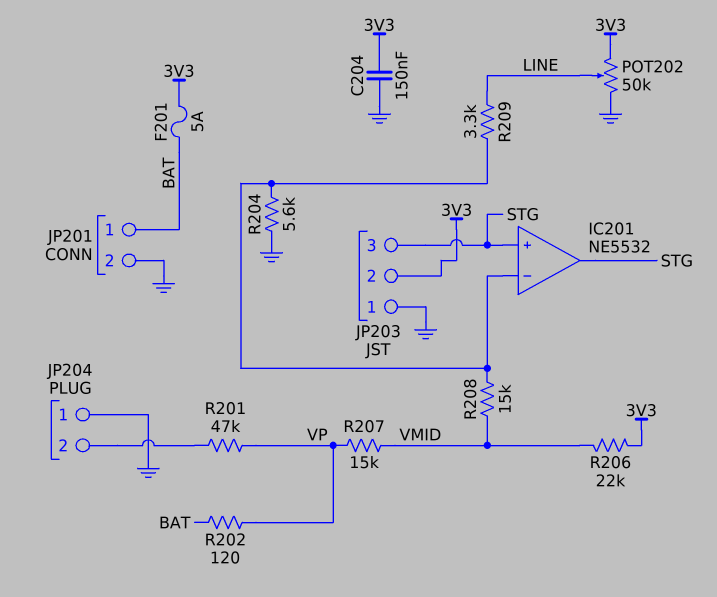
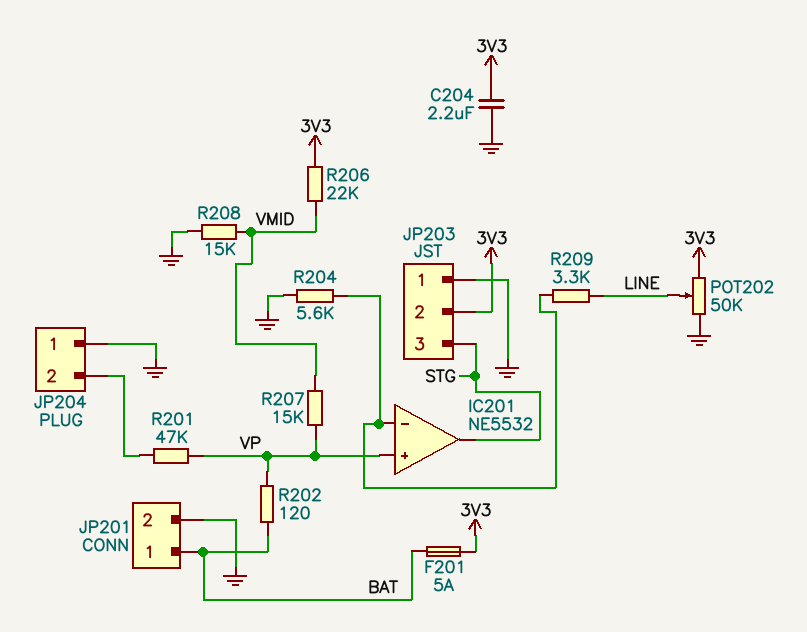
C204: 150nF (3V3, GND) -> 2.2uF (3V3, GND)
IC201 pin in+: STG -> VP
R208: 15k (IC201/in-, VMID) -> 15k (GND, VMID)

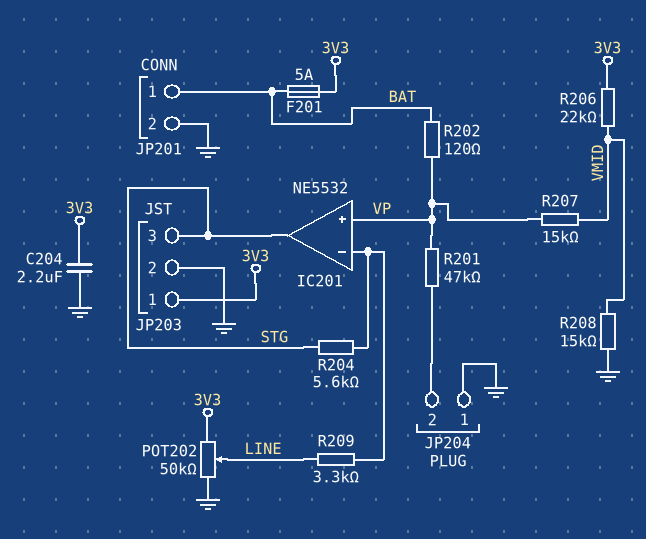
JP203 pin 1: GND -> 3V3
JP203 pin 2: 3V3 -> GND
R204: 5.6k (GND, IC201/in-) -> 5.6k (IC201/in-, STG)

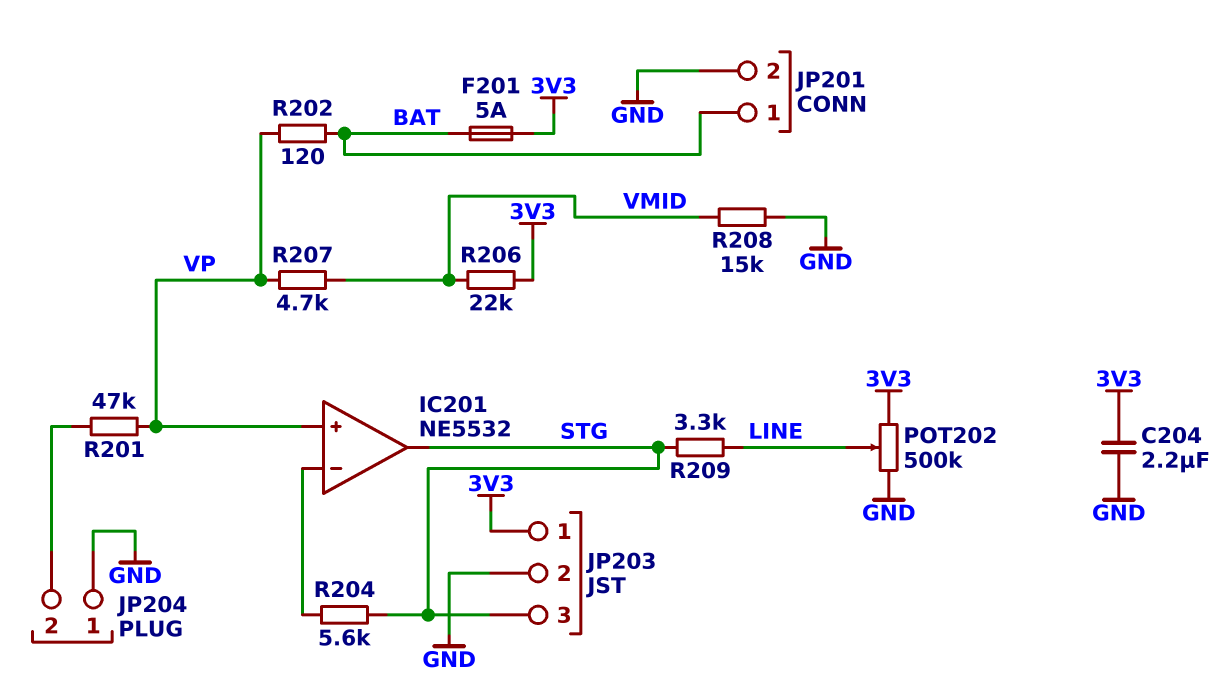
POT202: 50k (3V3, GND, wiper LINE) -> 500k (3V3, GND, wiper LINE)
R207: 15k (VMID, VP) -> 4.7k (VMID, VP)
R209: 3.3k (IC201/in-, LINE) -> 3.3k (LINE, STG)

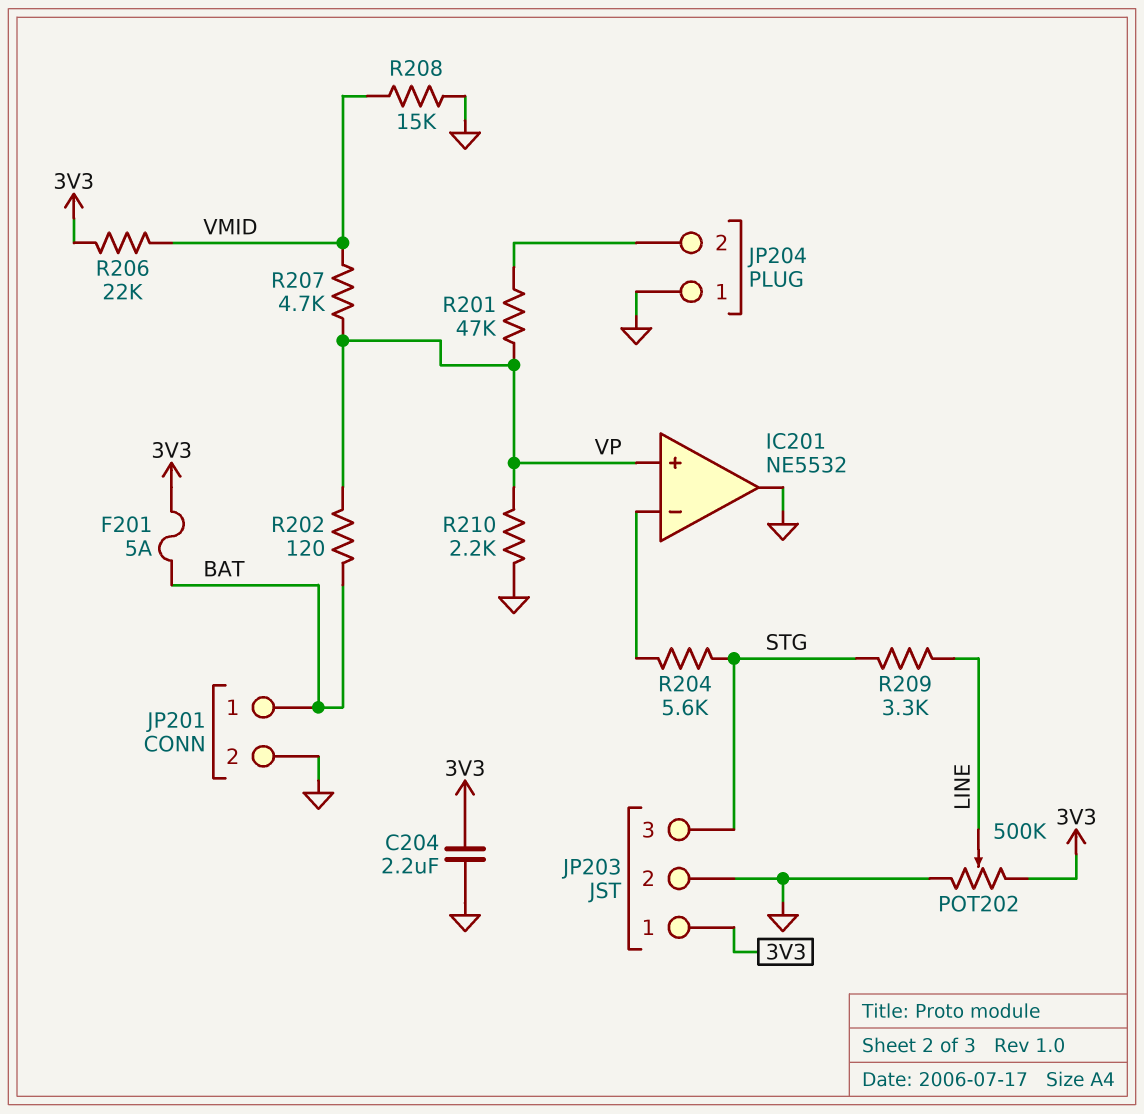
IC201 pin out: STG -> GND
R210: none -> 2.2k (GND, VP)

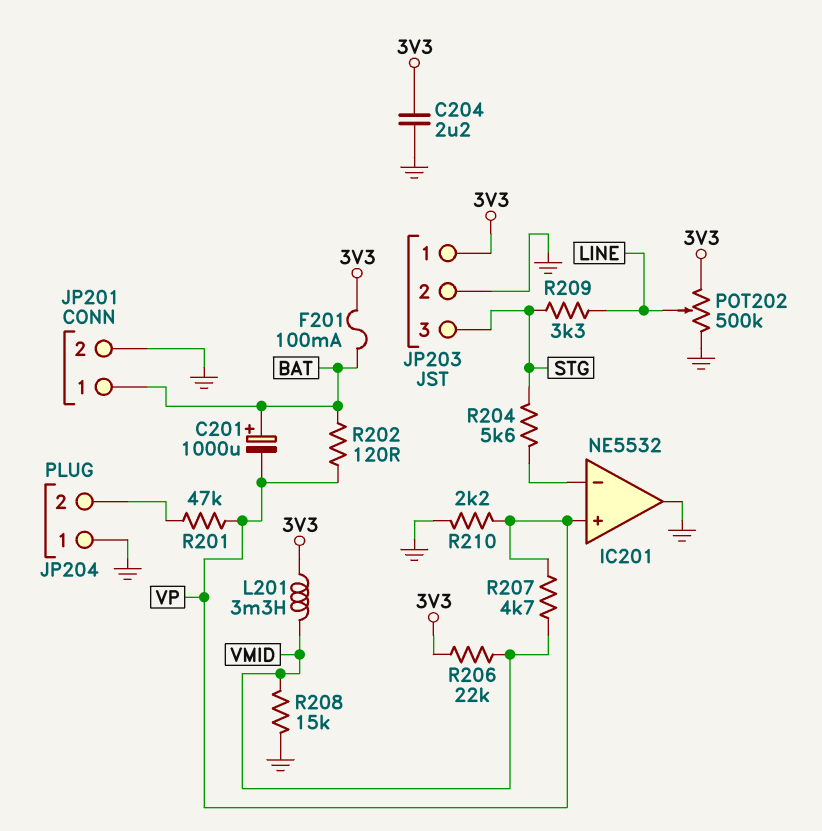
C201: none -> 1000uF (plus BAT, minus VP)
F201: 5A (3V3, BAT) -> 100mA (3V3, BAT)
L201: none -> 3.3mH (3V3, VMID)

